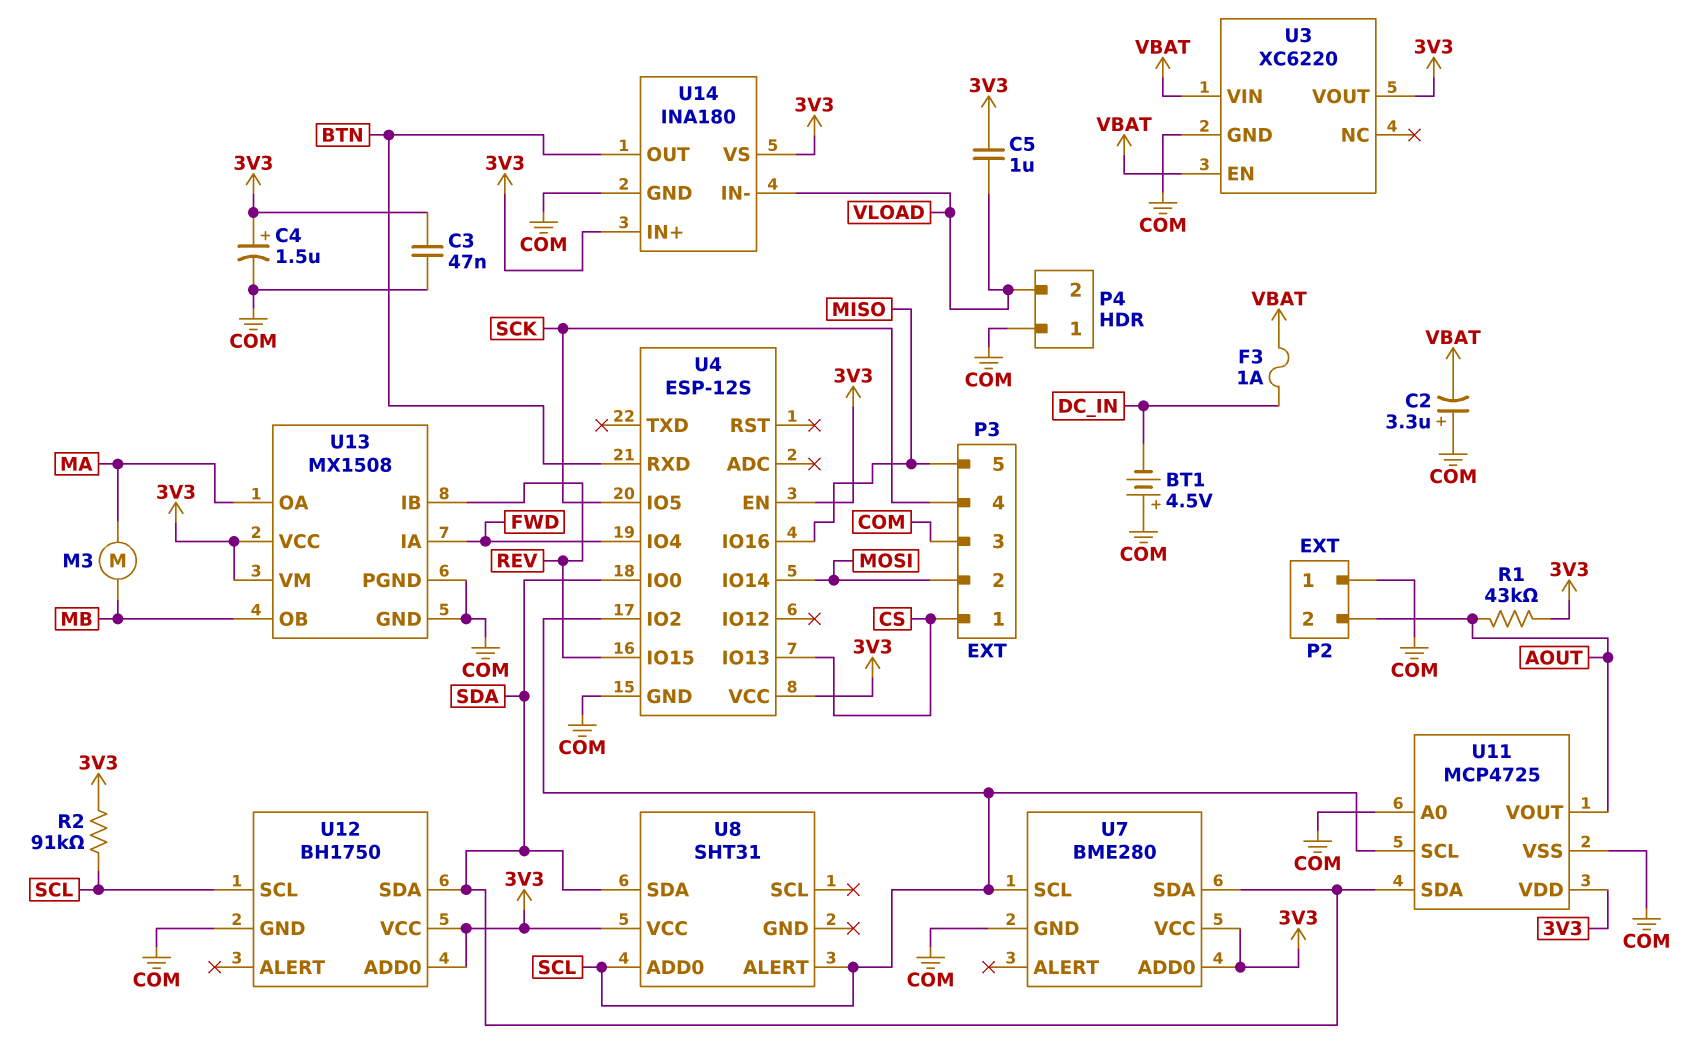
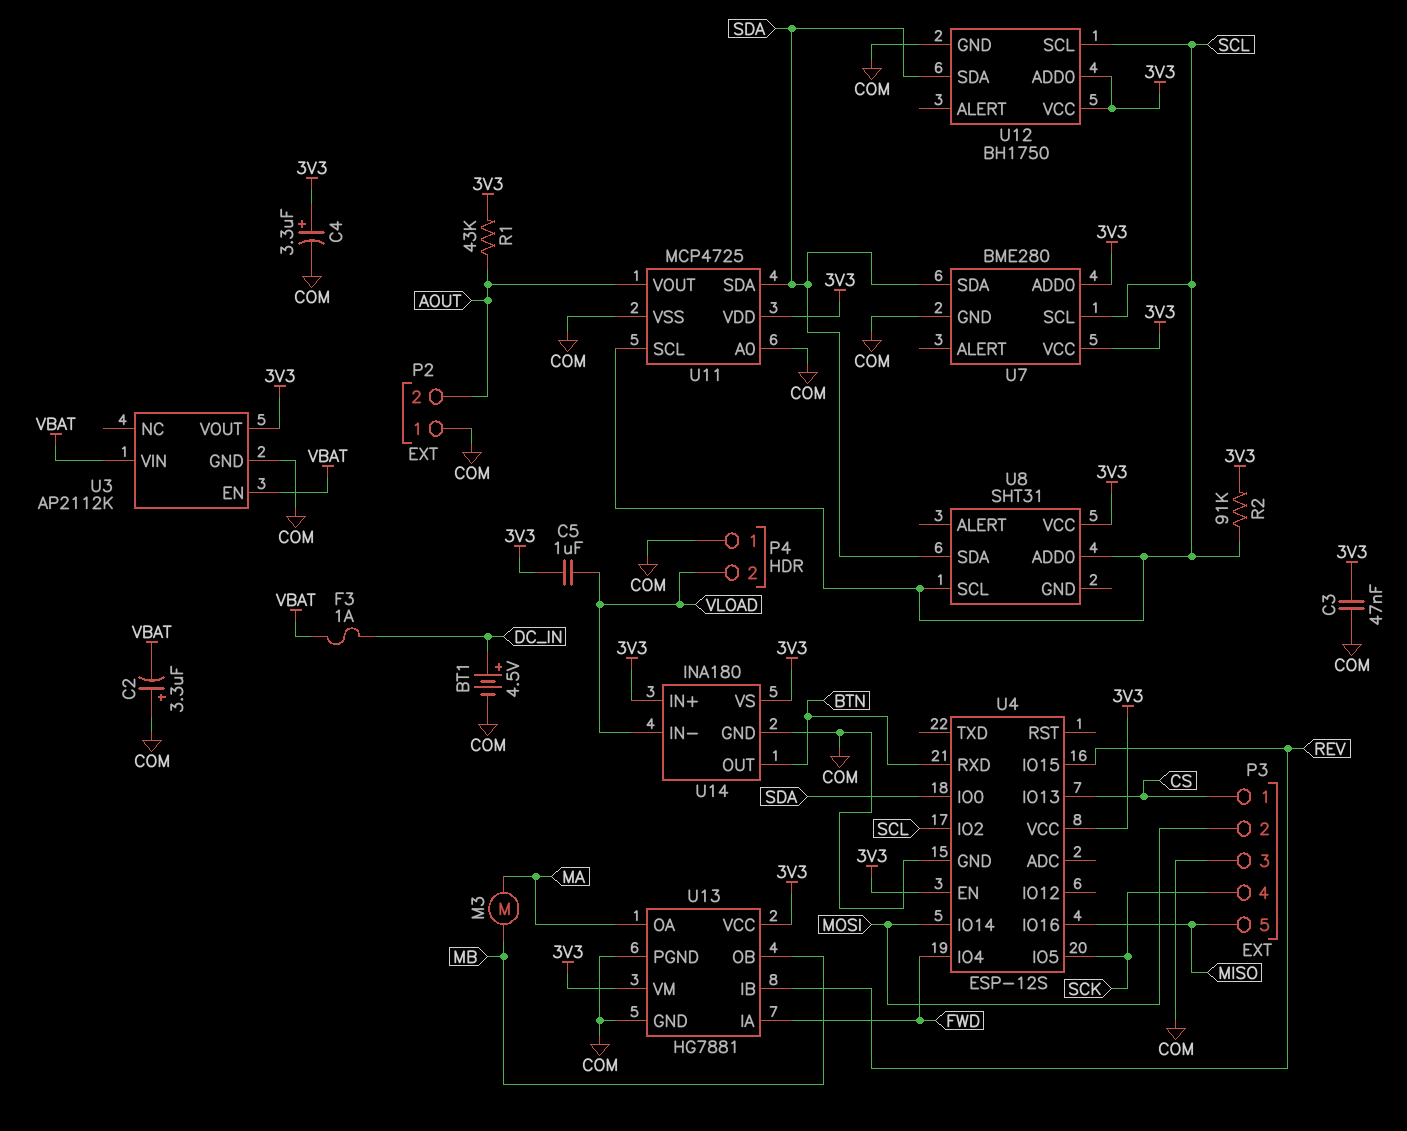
BT1: 4.5V (plus COM, minus DC_IN) -> 4.5V (plus DC_IN, minus COM)
C4: 1.5uF (plus 3V3, minus COM) -> 3.3uF (plus 3V3, minus COM)
U3: XC6220 -> AP2112K
U8 pin ALERT: SCL -> none
U8 pin SCL: none -> SCL
U13: MX1508 -> HG7881

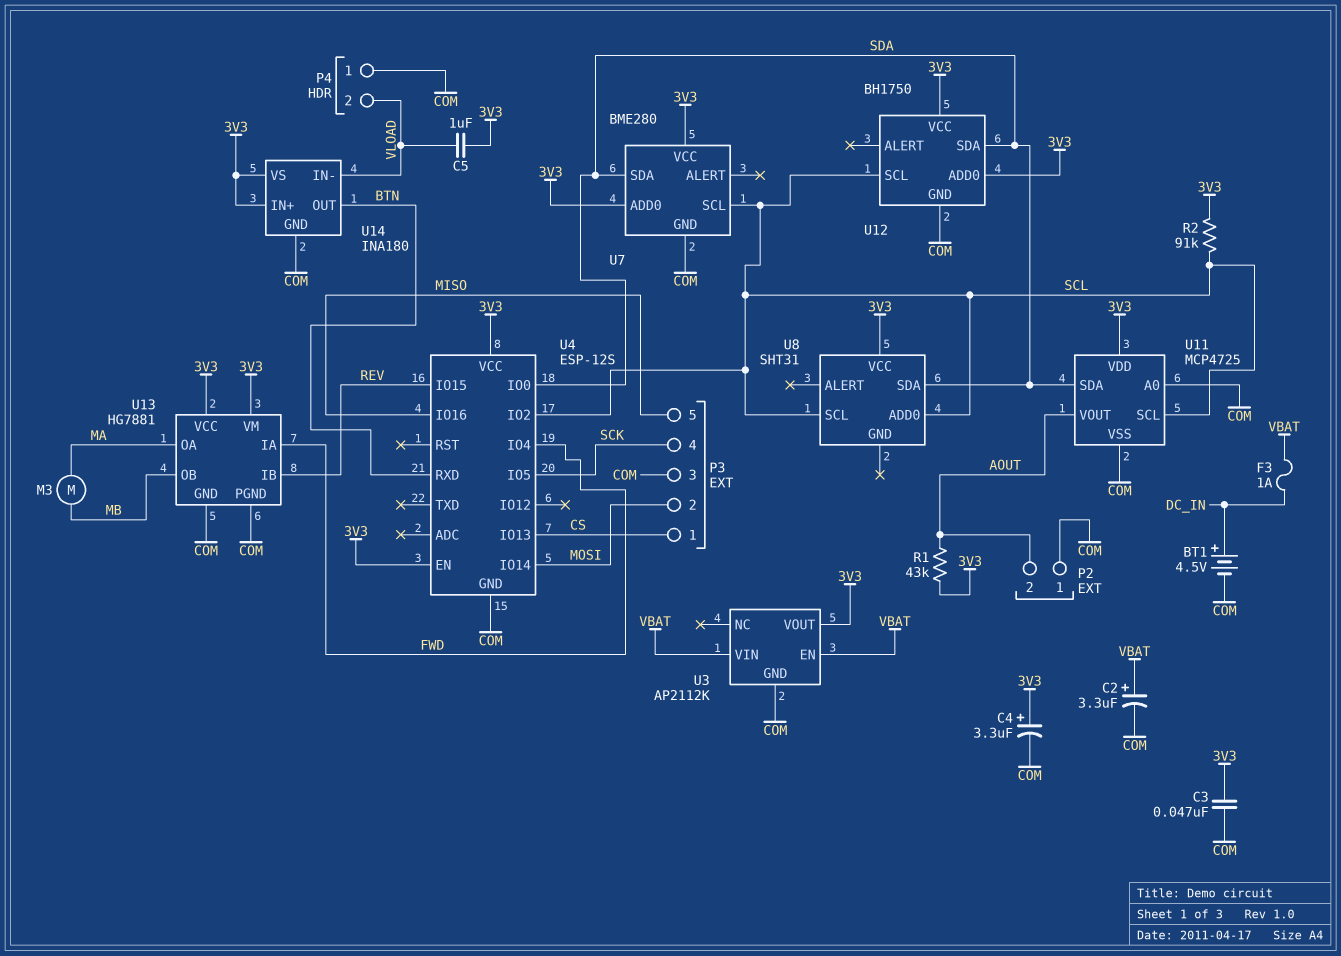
C2: 3.3uF (plus COM, minus VBAT) -> 3.3uF (plus VBAT, minus COM)

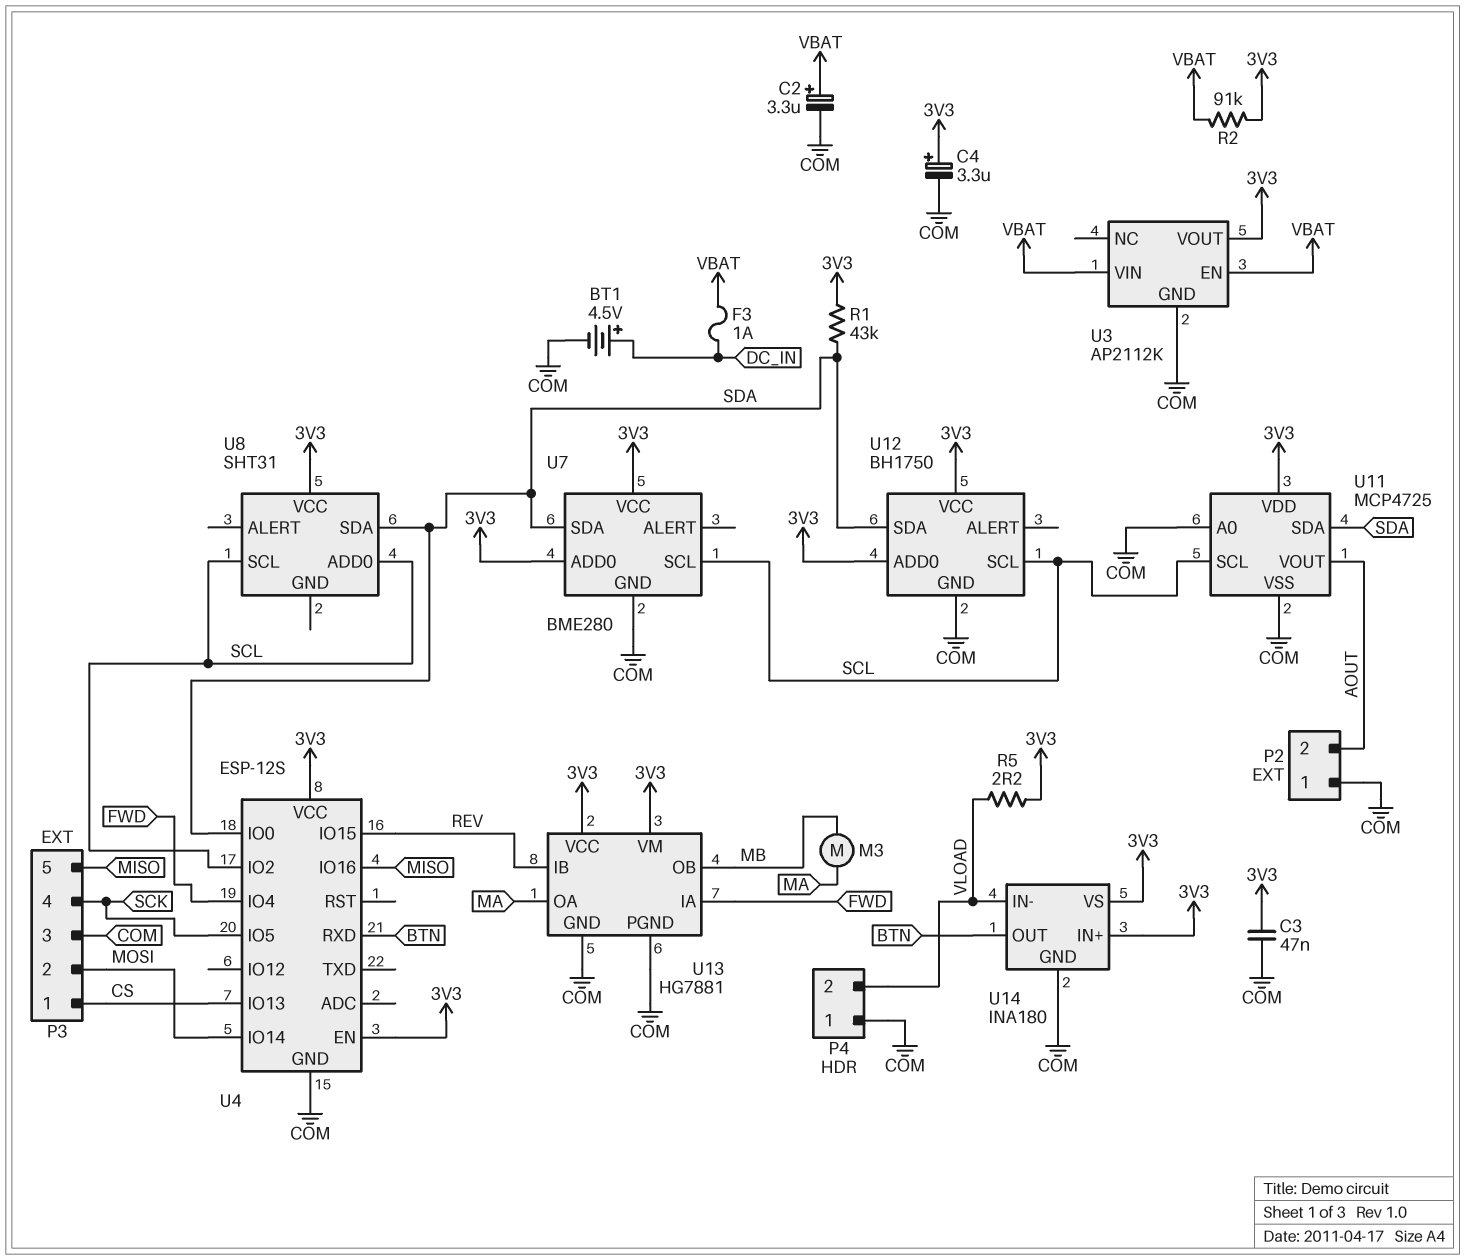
C5: 1uF (3V3, VLOAD) -> none
R1: 43k (3V3, AOUT) -> 43k (3V3, SDA)
R2: 91k (3V3, SCL) -> 91k (3V3, VBAT)
R5: none -> 2.2 (3V3, VLOAD)

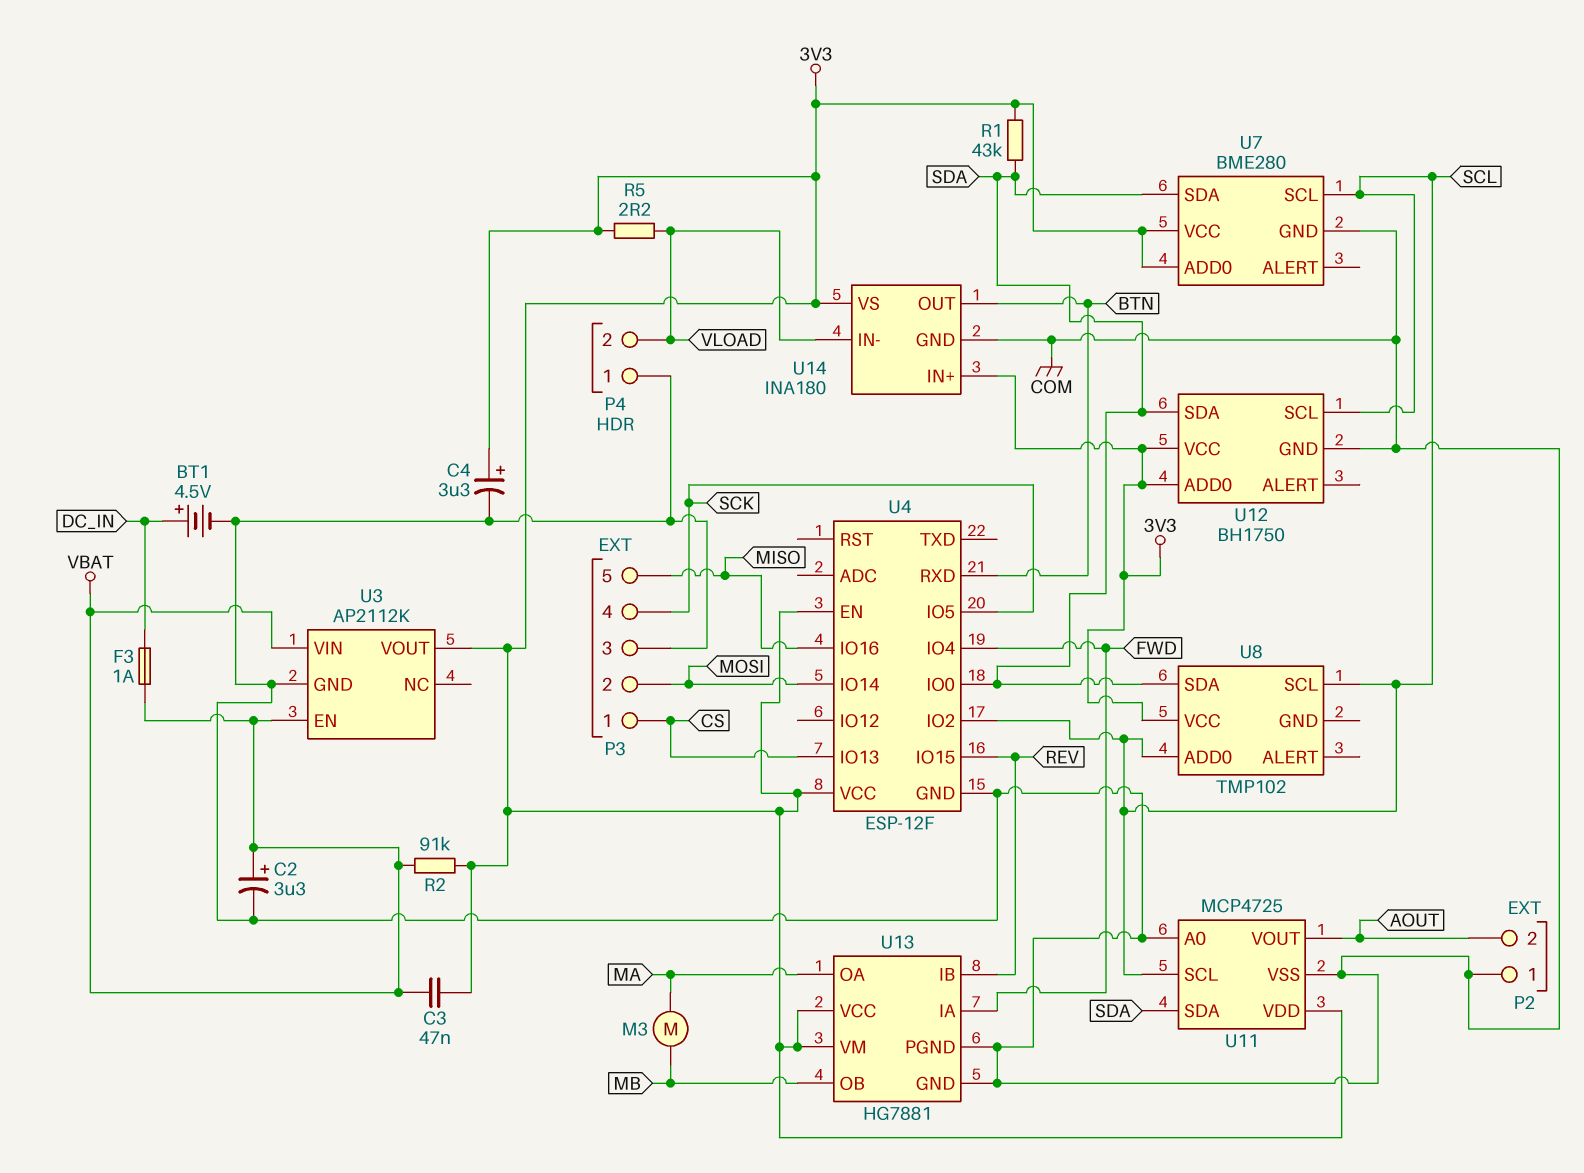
C3: 47nF (3V3, COM) -> 47nF (3V3, VBAT)
U4: ESP-12S -> ESP-12F
U8: SHT31 -> TMP102

